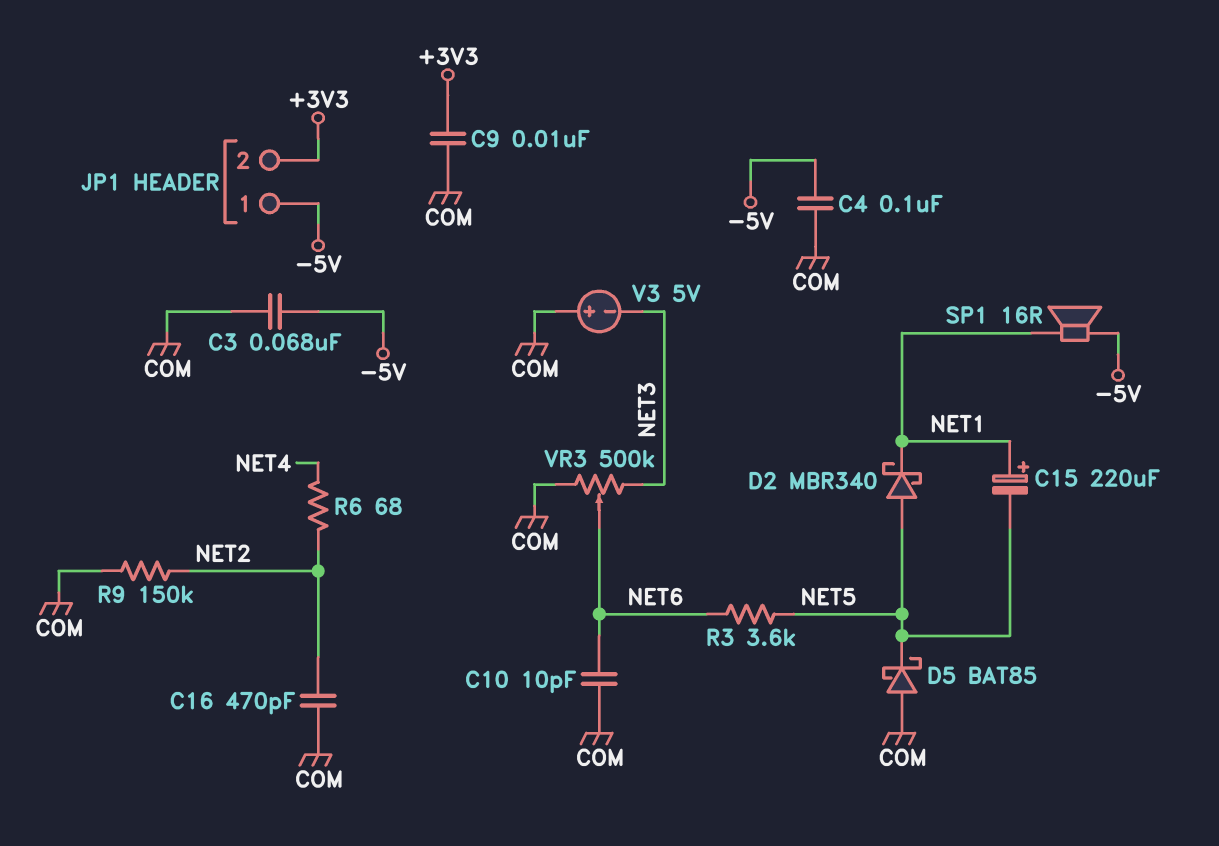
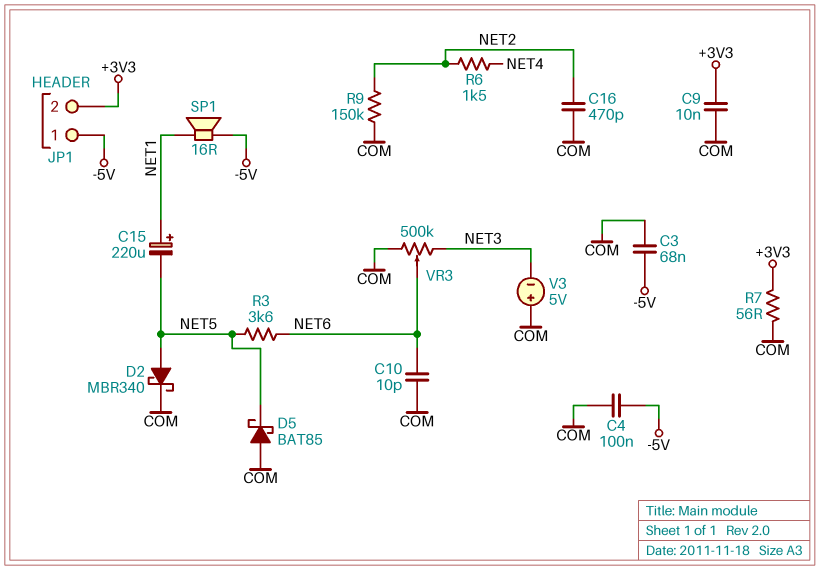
D2: schottky MBR340 (A NET5, K NET1) -> schottky MBR340 (A NET5, K COM)
R6: 68 (NET2, NET4) -> 1.5k (NET2, NET4)
R7: none -> 56 (+3V3, COM)

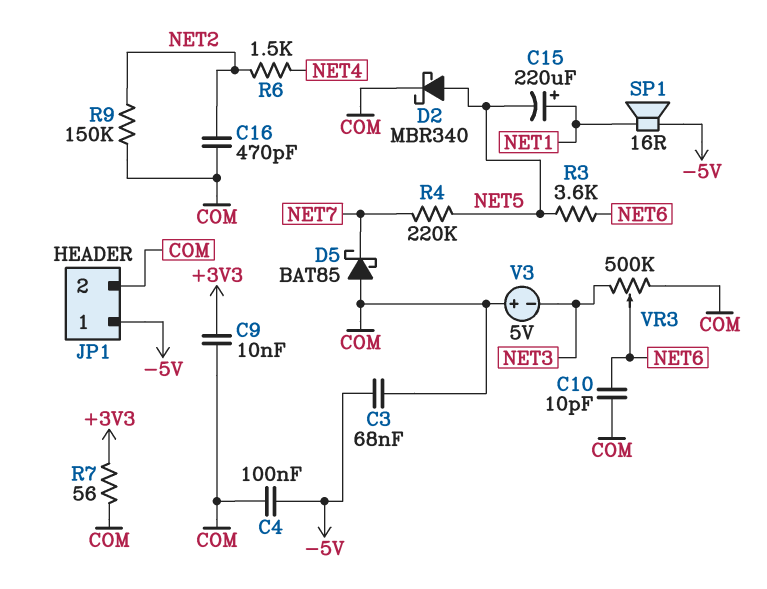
D5: schottky BAT85 (A COM, K NET5) -> schottky BAT85 (A COM, K NET7)
JP1 pin 2: +3V3 -> COM
R4: none -> 220k (NET5, NET7)

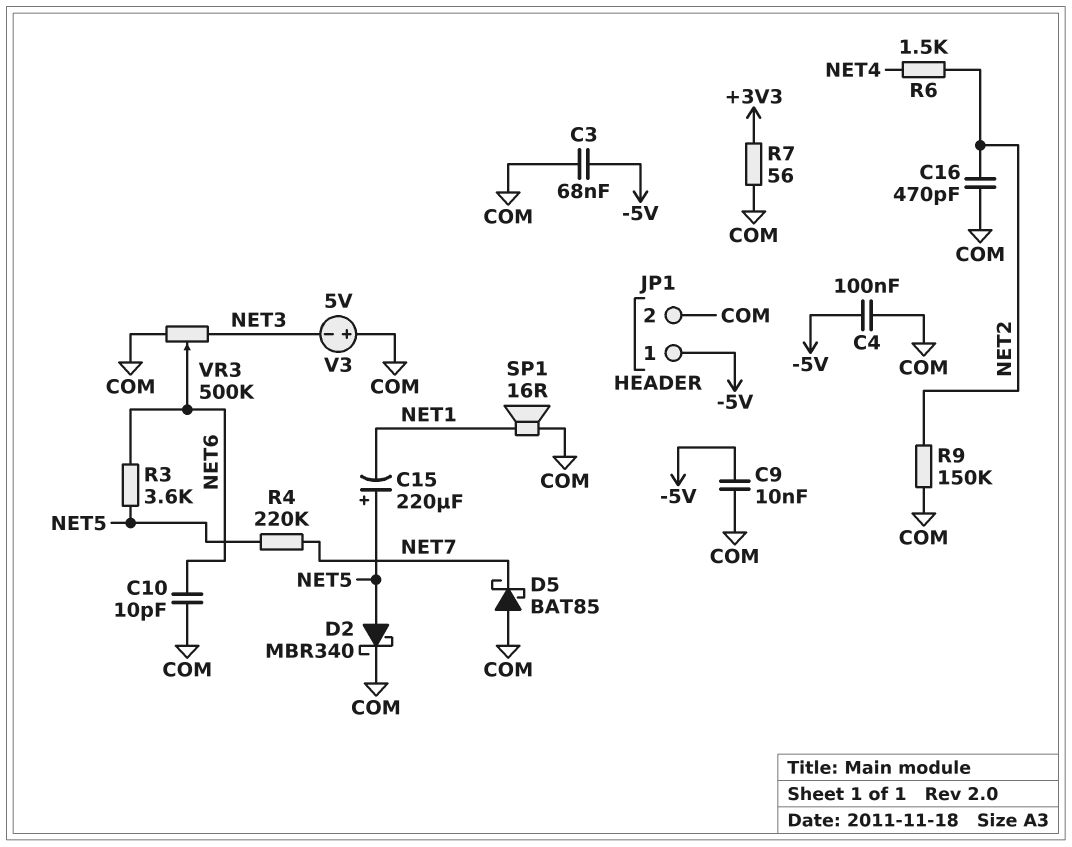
C9: 10nF (+3V3, COM) -> 10nF (-5V, COM)
C15: 220uF (plus NET1, minus NET5) -> 220uF (plus NET5, minus NET1)
SP1: speaker 16R (-5V, NET1) -> speaker 16R (COM, NET1)

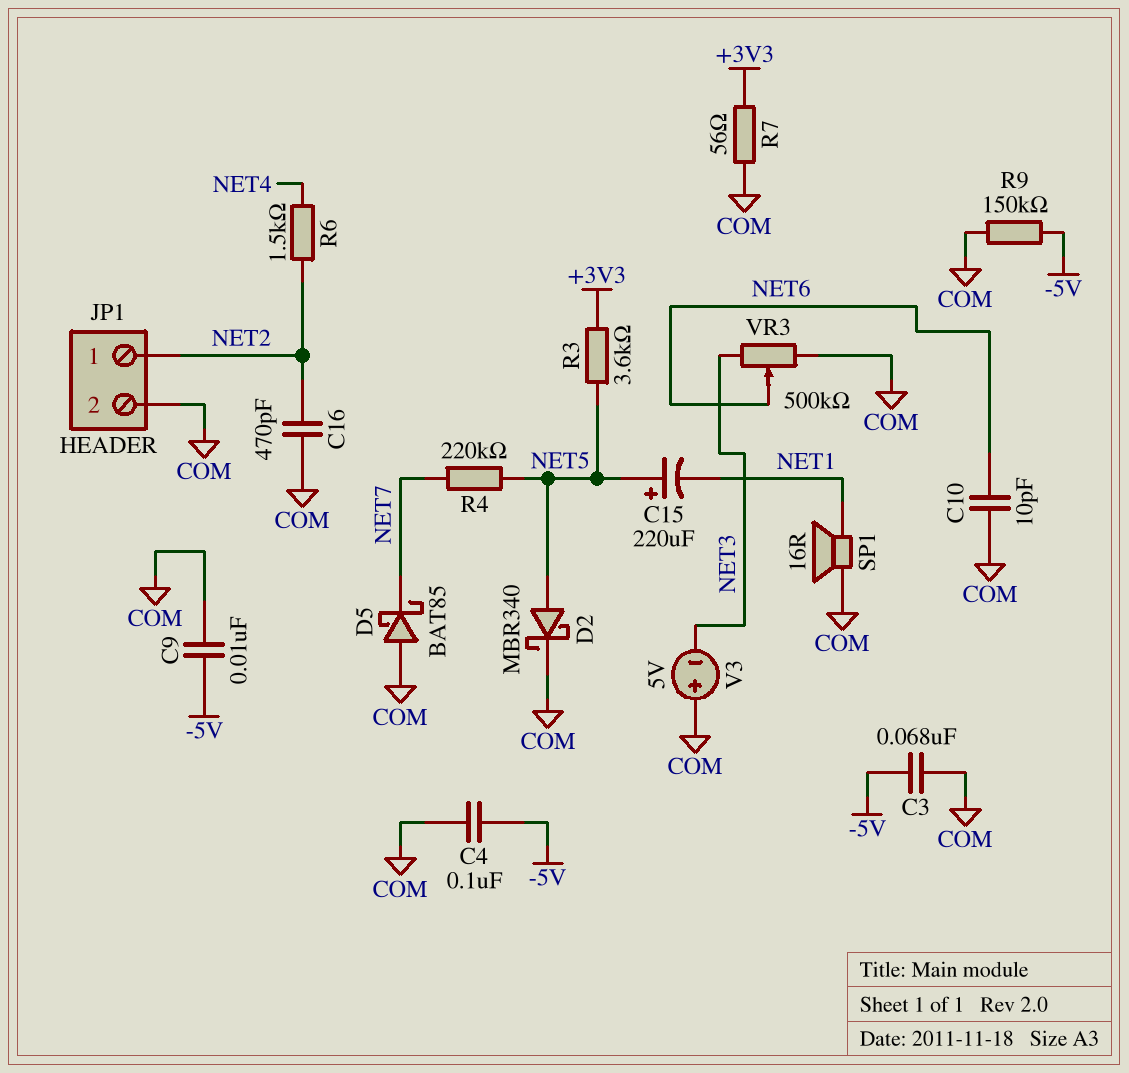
JP1 pin 1: -5V -> NET2
R3: 3.6k (NET5, NET6) -> 3.6k (+3V3, NET5)
R9: 150k (COM, NET2) -> 150k (-5V, COM)

